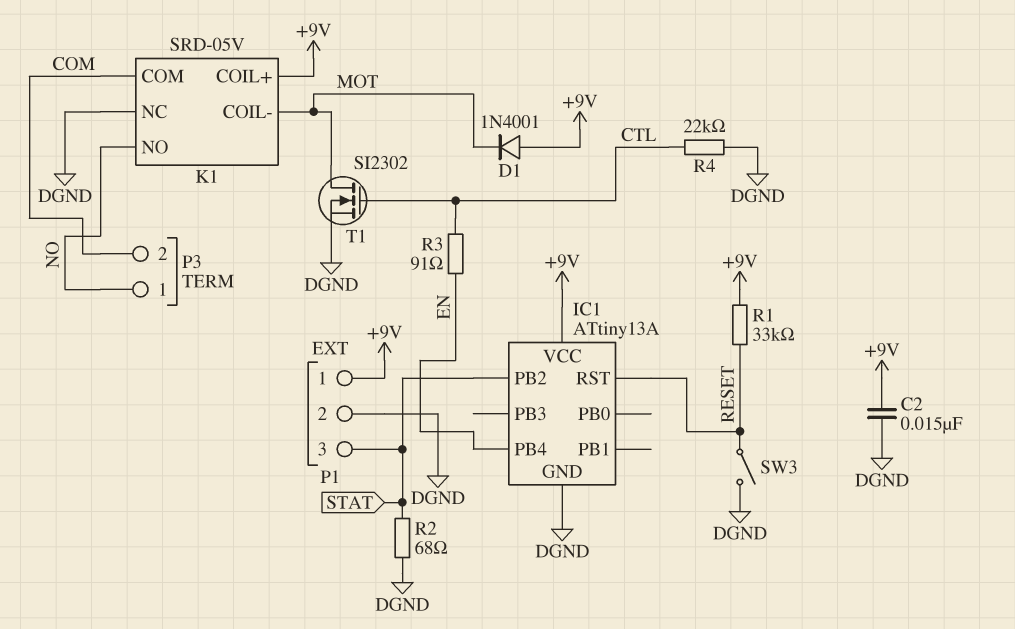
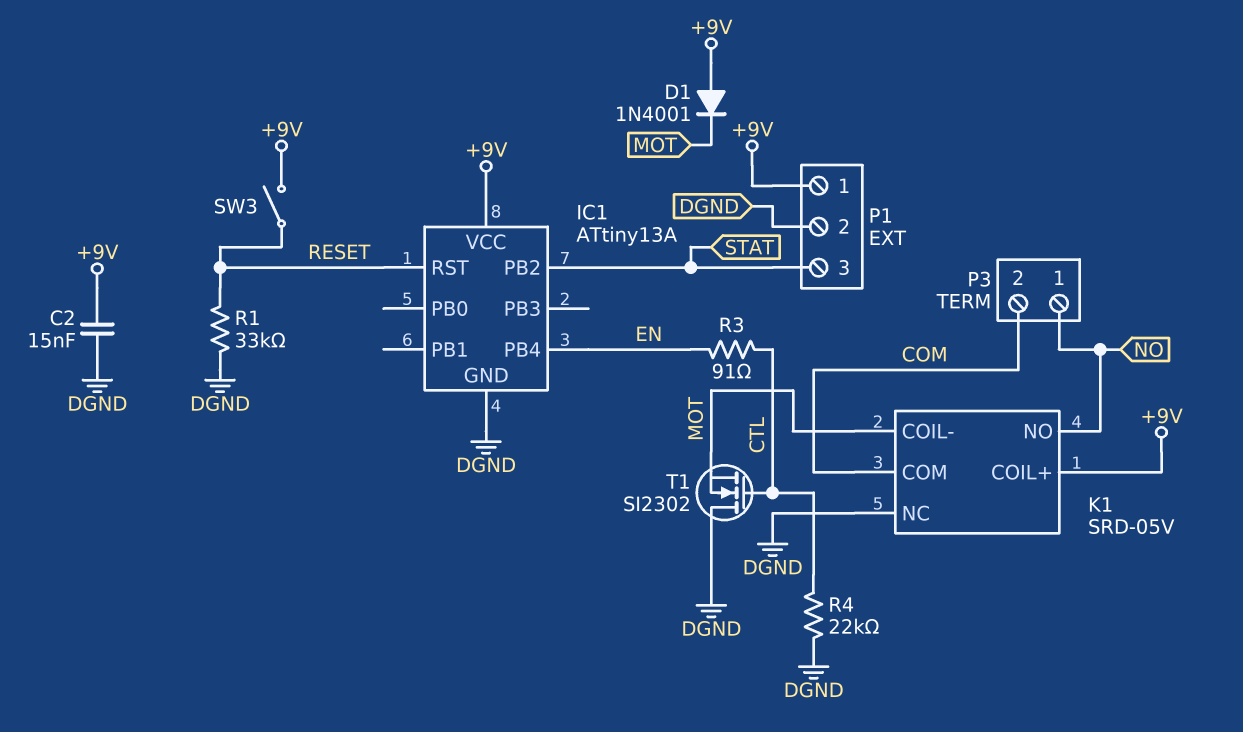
R1: 33k (+9V, RESET) -> 33k (DGND, RESET)
R2: 68 (DGND, STAT) -> none
SW3: switch (DGND, RESET) -> switch (+9V, RESET)
T1: NMOS SI2302 (G CTL, D MOT, S DGND) -> NMOS SI2302 (G CTL, D DGND, S MOT)

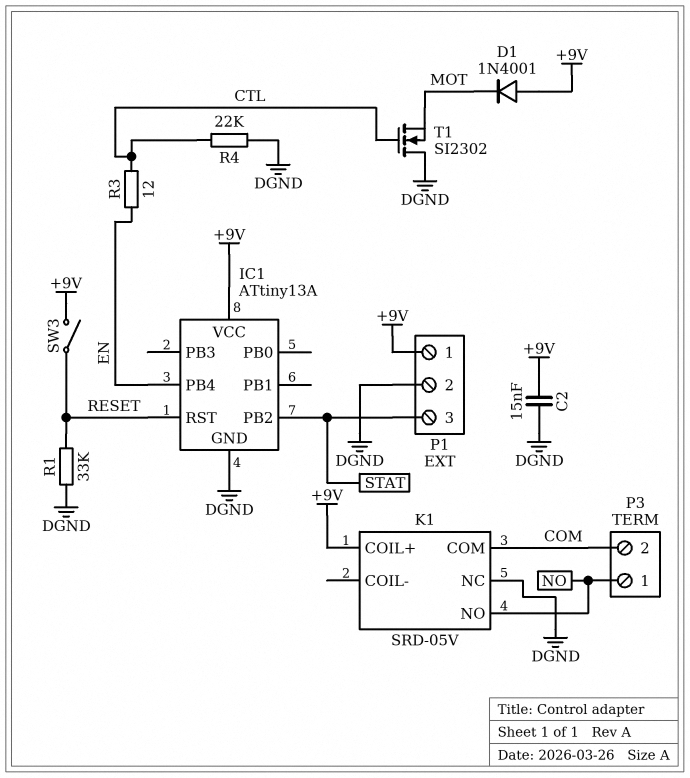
K1 pin COIL-: MOT -> none
R3: 91 (CTL, EN) -> 12 (CTL, EN)

